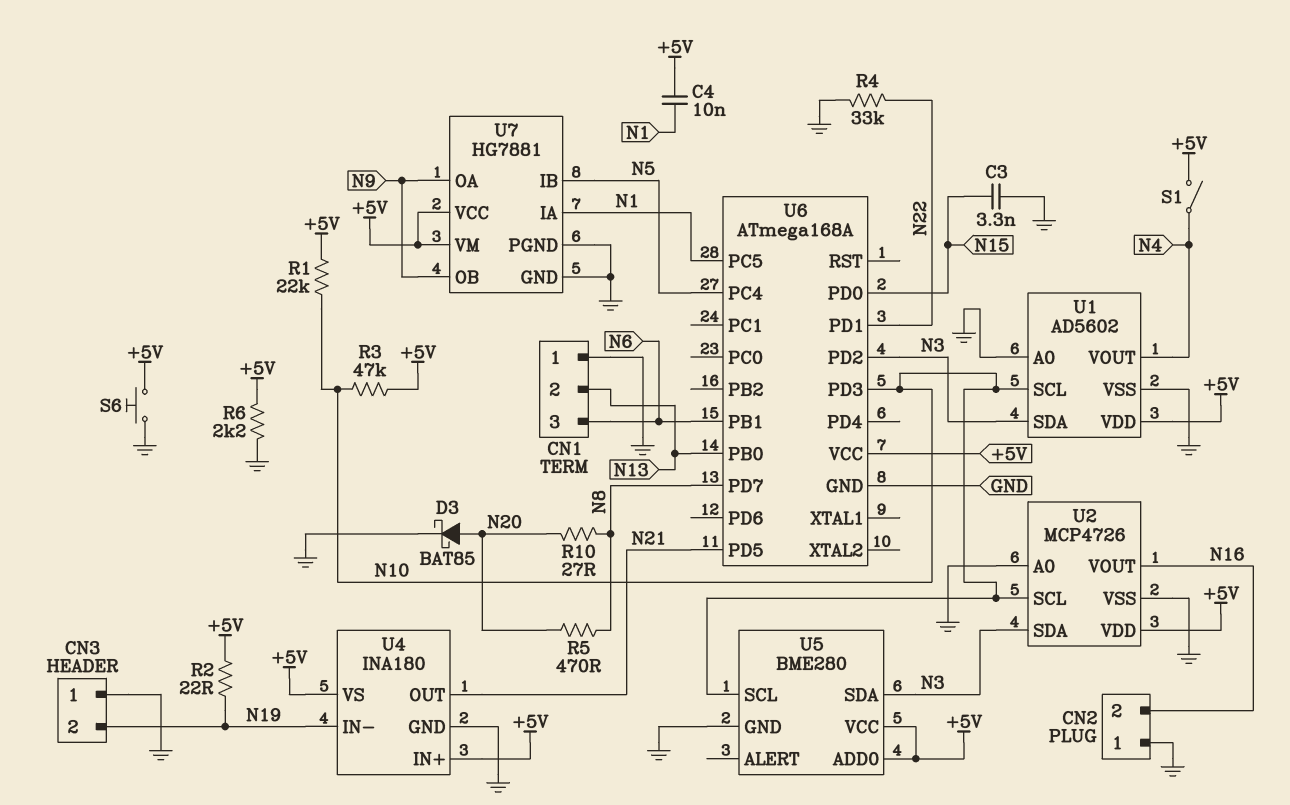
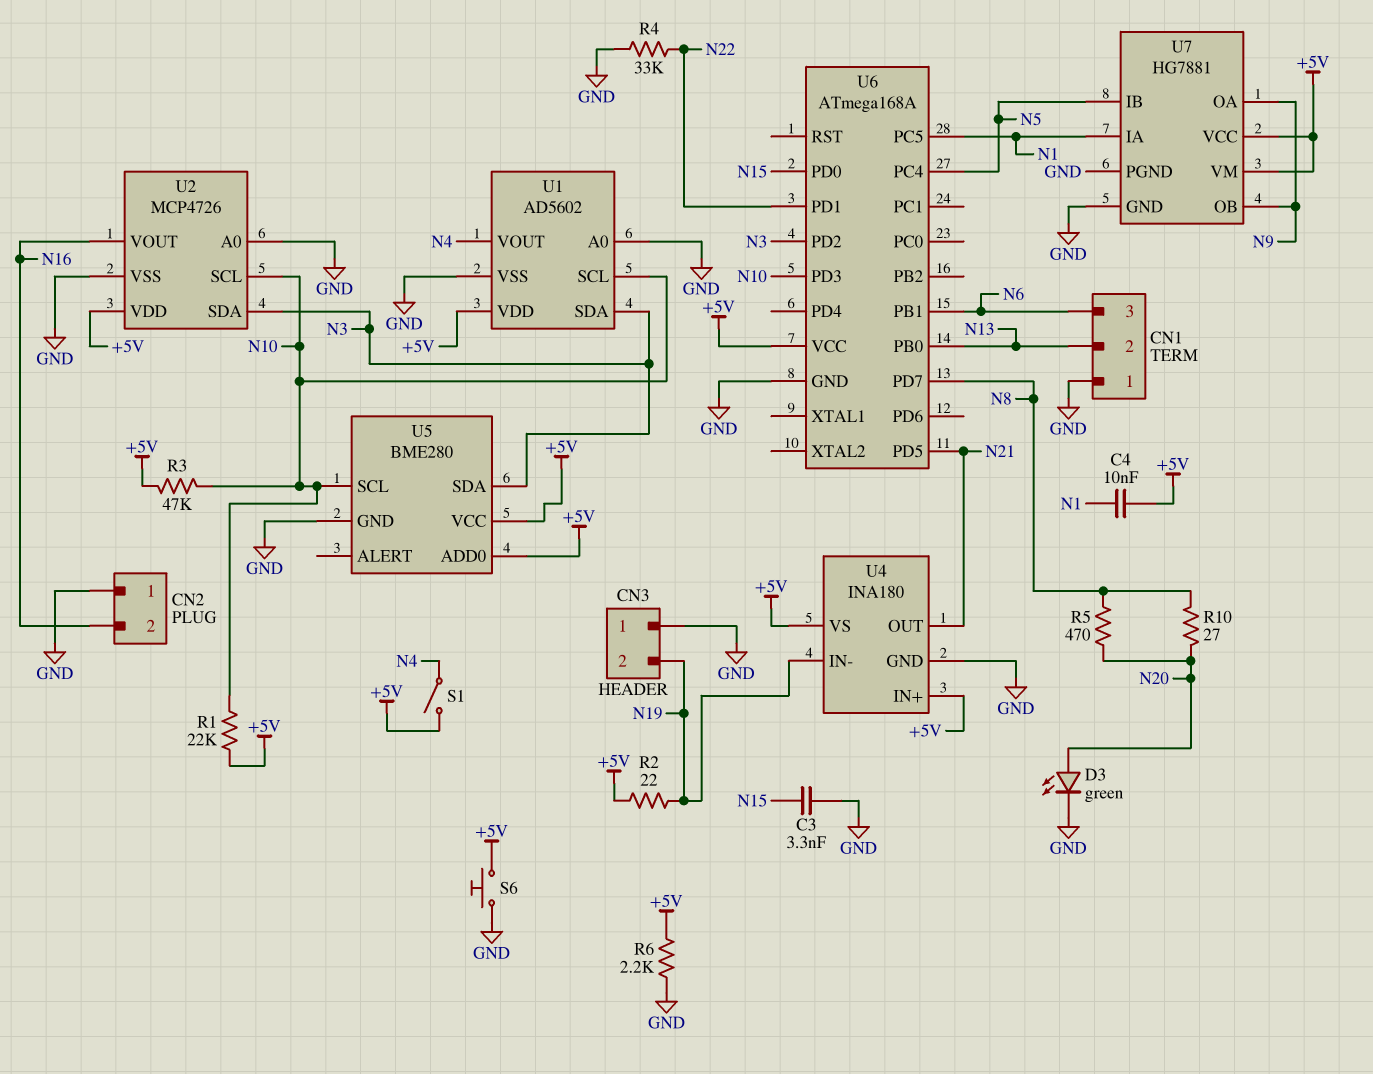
D3: schottky BAT85 (A N20, K GND) -> LED green (A N20, K GND)

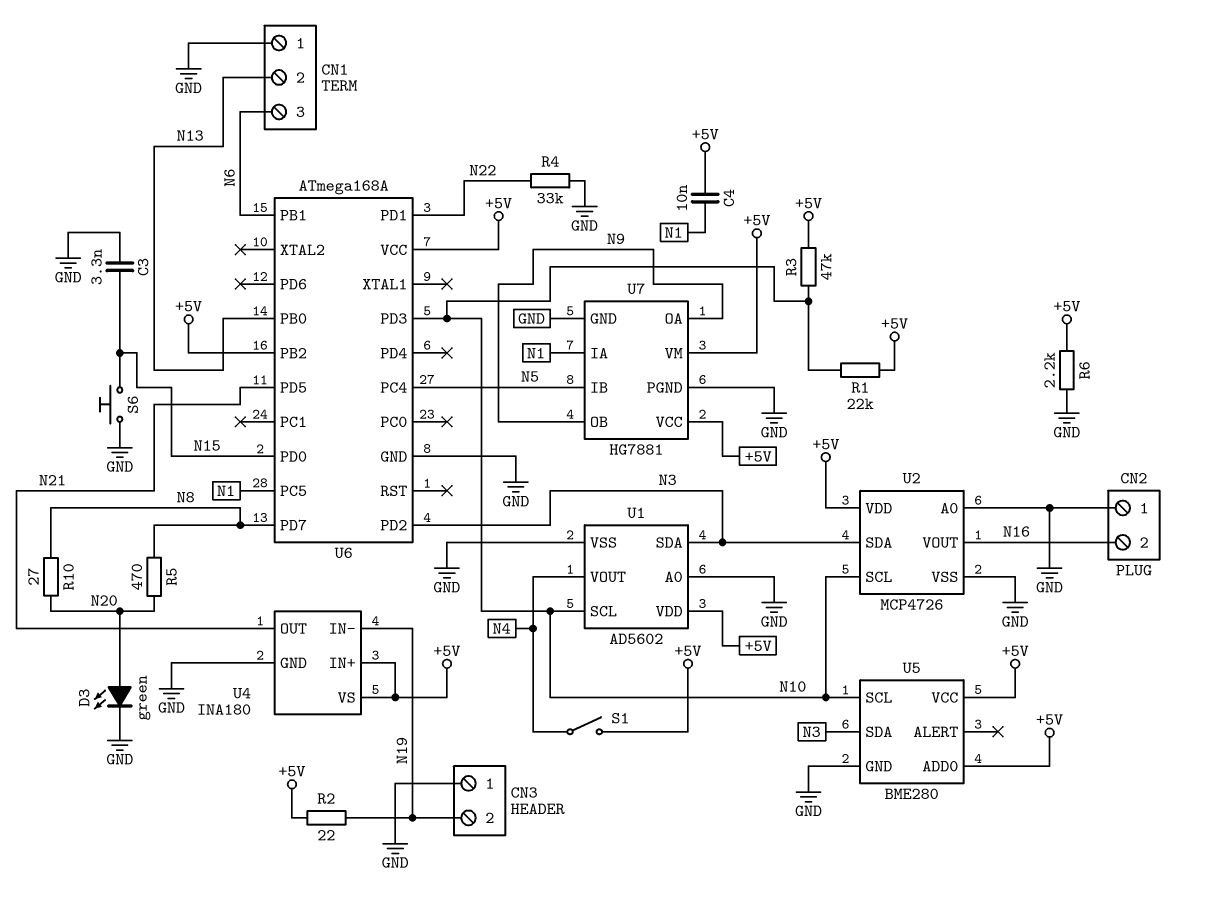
S6: button (+5V, GND) -> button (GND, N15)
U6 pin PB2: none -> +5V

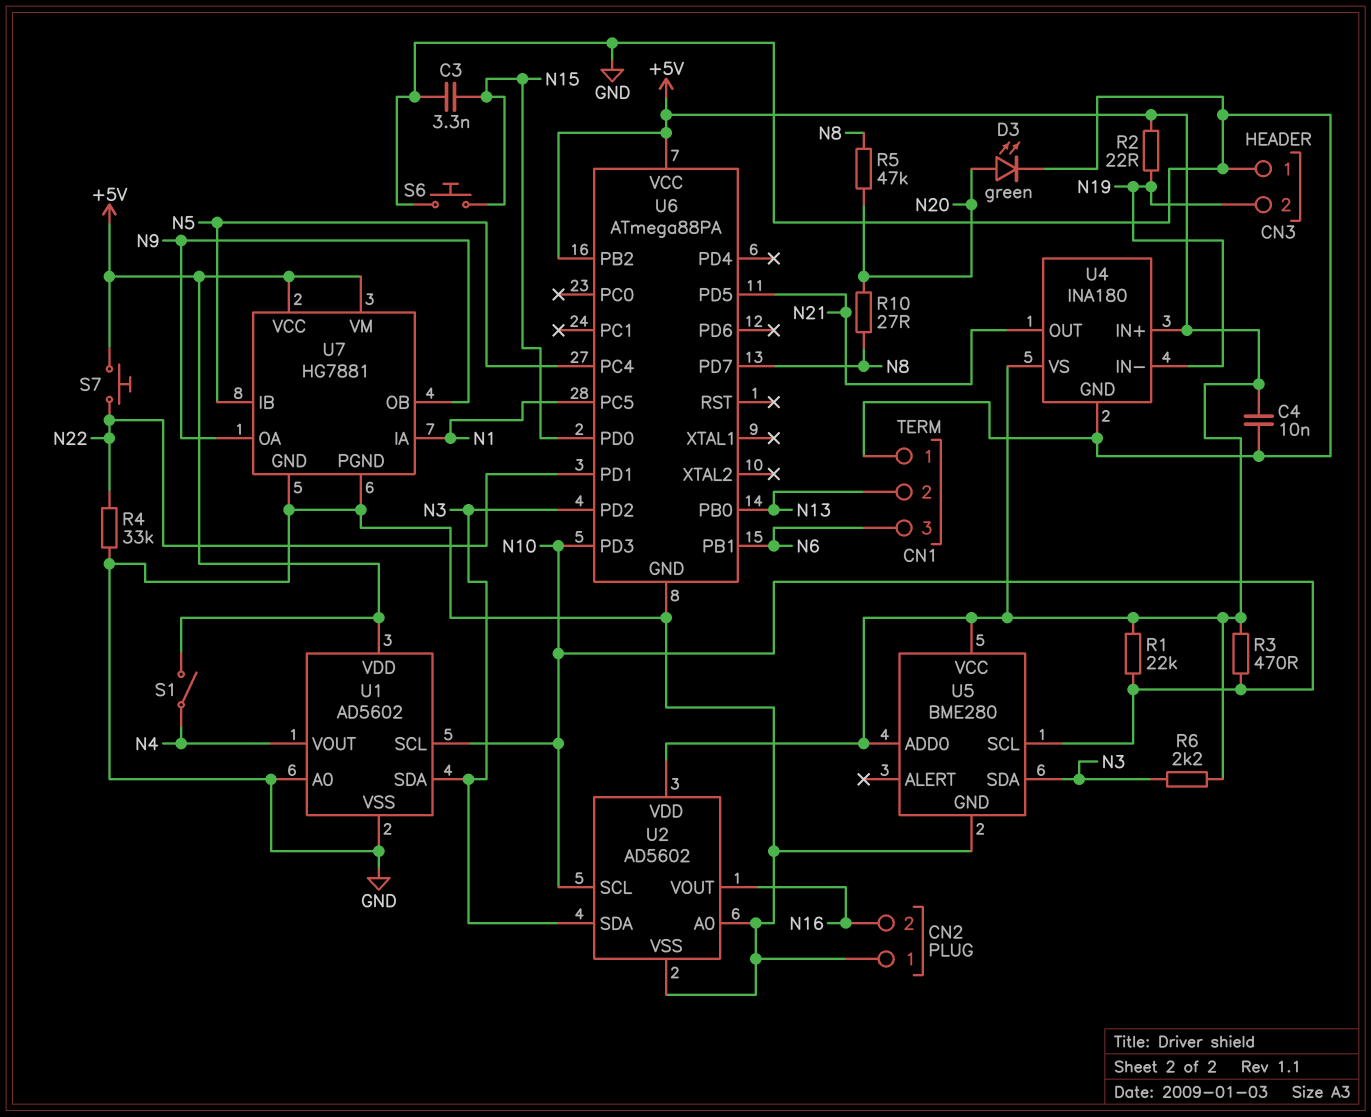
C4: 10nF (+5V, N1) -> 10nF (+5V, GND)
R3: 47k (+5V, N10) -> 470 (+5V, N10)
R5: 470 (N8, N20) -> 47k (N8, N20)
R6: 2.2k (+5V, GND) -> 2.2k (+5V, N3)
S7: none -> button (+5V, N22)
U2: MCP4726 -> AD5602
U6: ATmega168A -> ATmega88PA

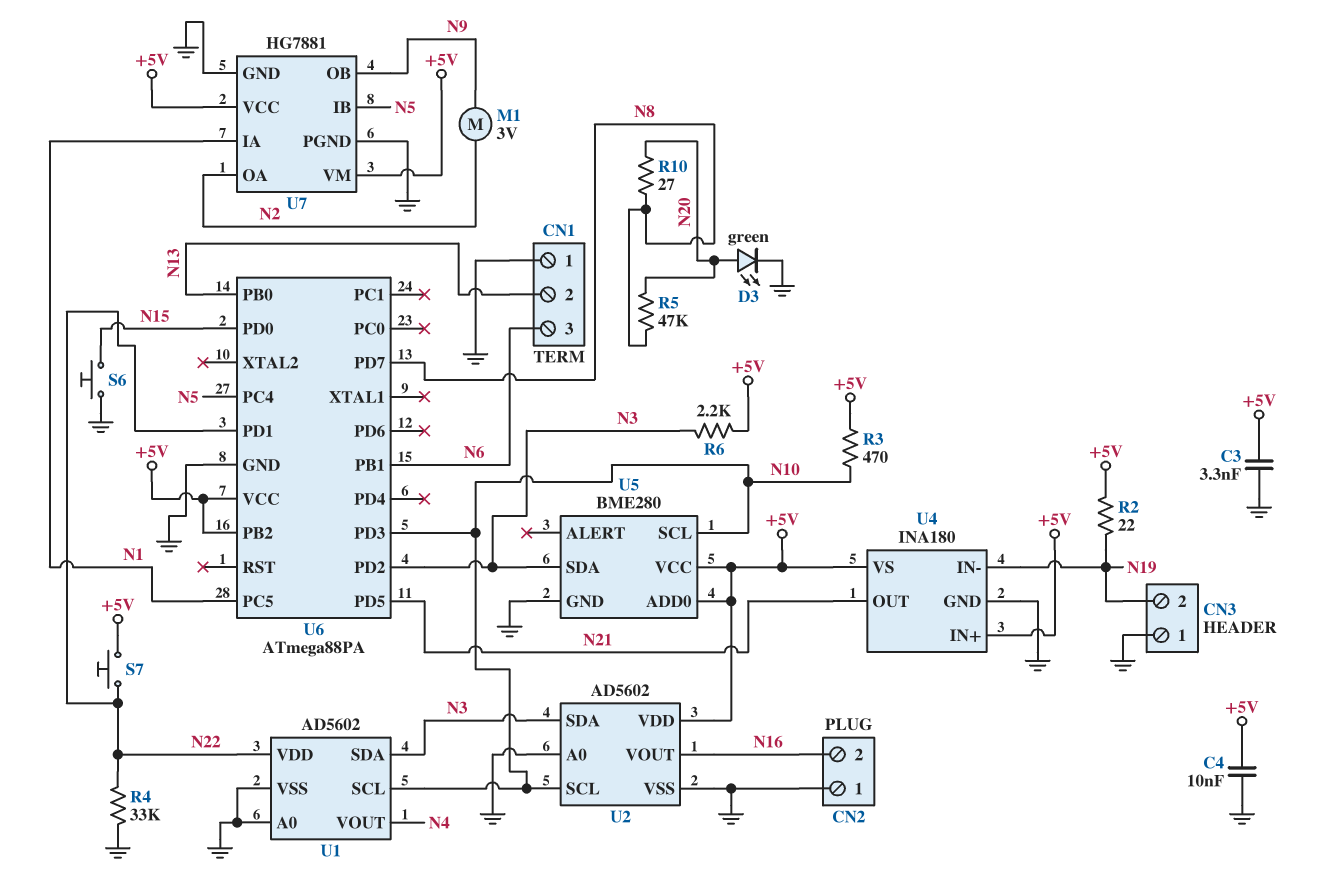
C3: 3.3nF (GND, N15) -> 3.3nF (+5V, GND)
M1: none -> motor 3V (N2, N9)
R1: 22k (+5V, N10) -> none
S1: switch (+5V, N4) -> none
U1 pin VDD: +5V -> N22
U7 pin OA: N9 -> N2

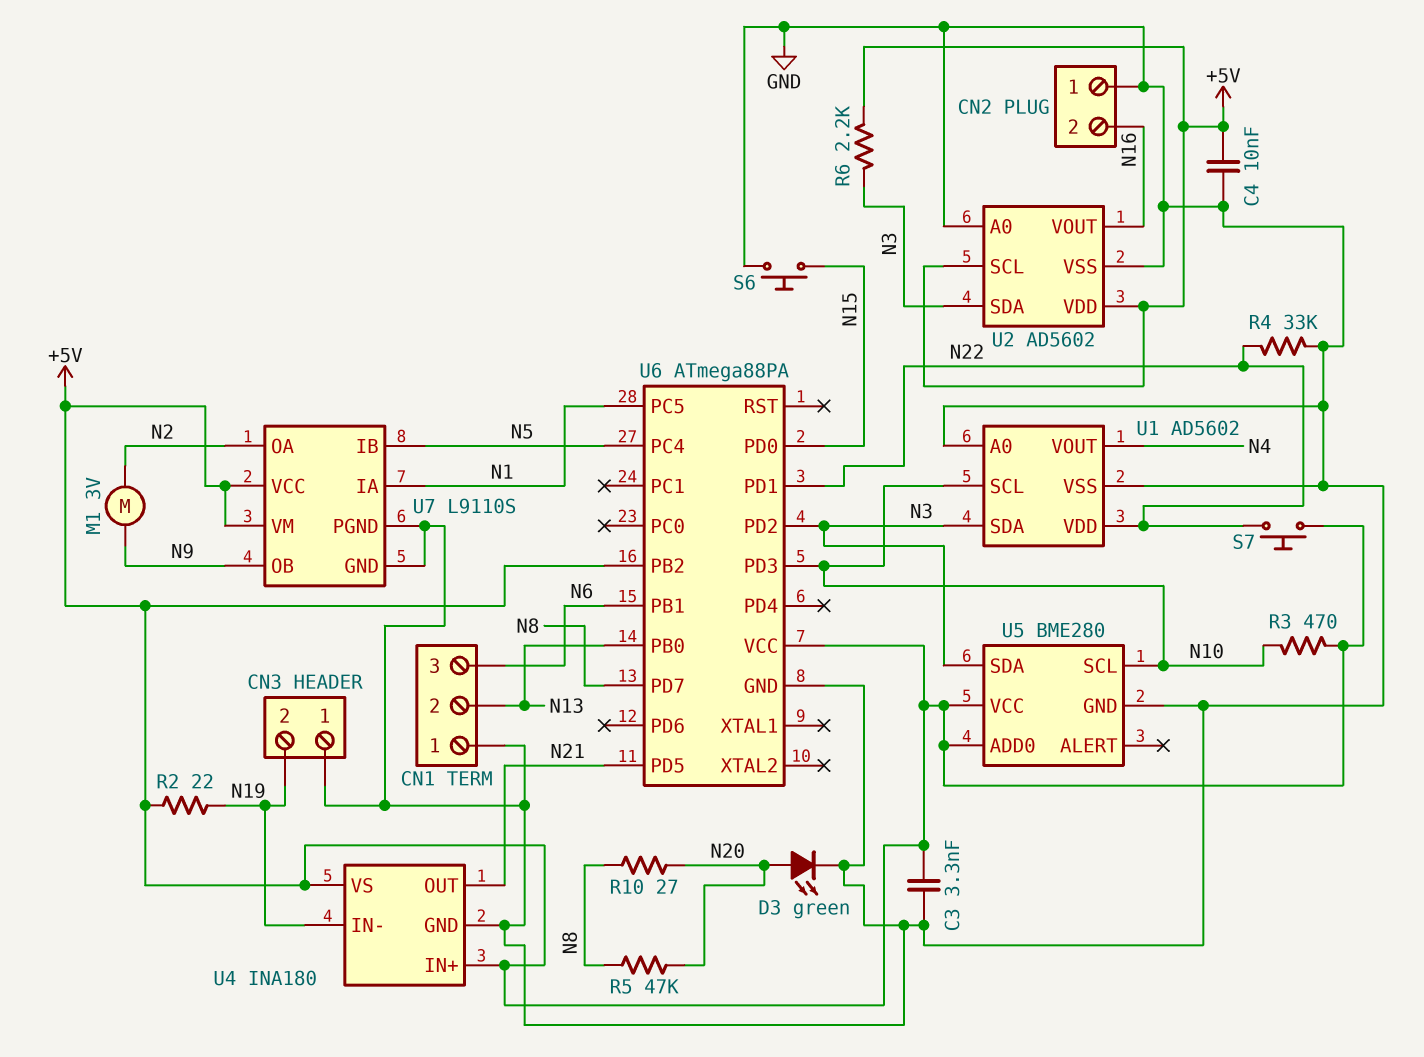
U2 pin SCL: N10 -> +5V
U7: HG7881 -> L9110S

